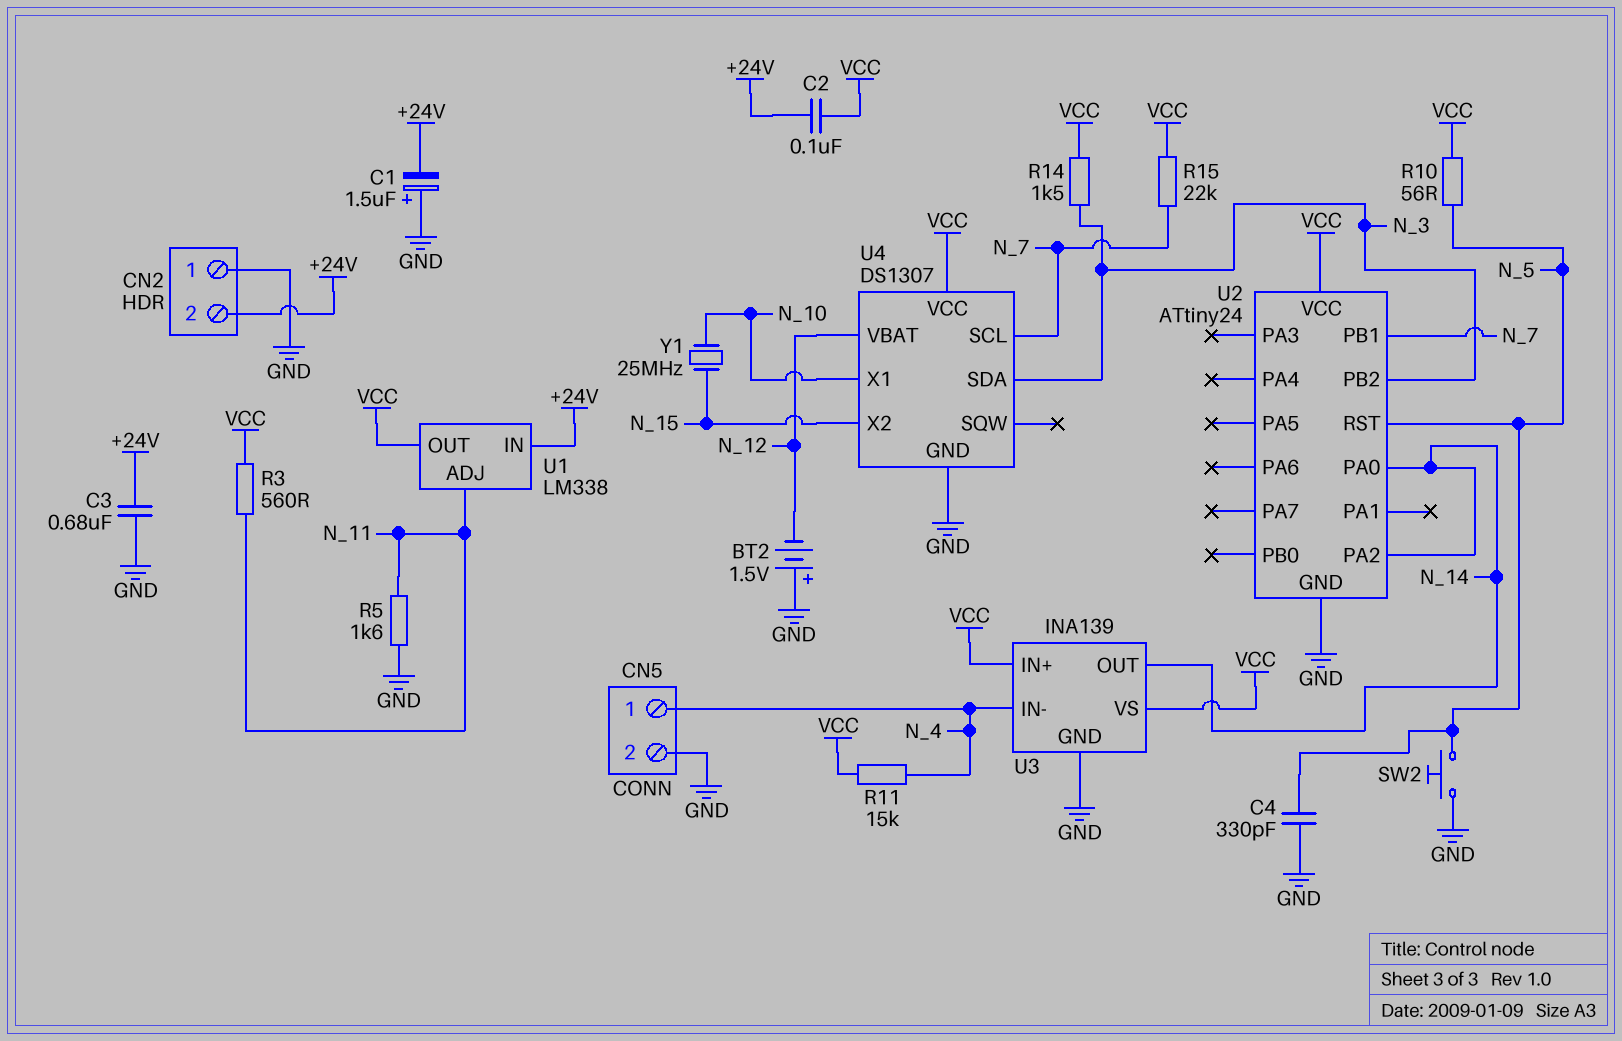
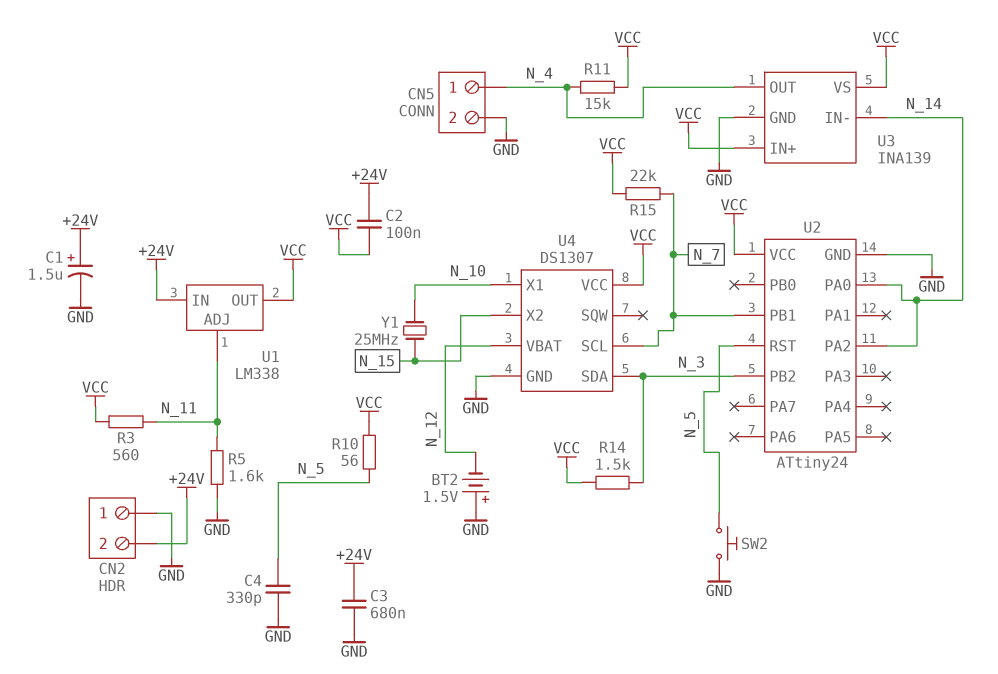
C1: 1.5uF (plus GND, minus +24V) -> 1.5uF (plus +24V, minus GND)
U3 pin IN-: N_4 -> N_14
U3 pin OUT: N_14 -> N_4

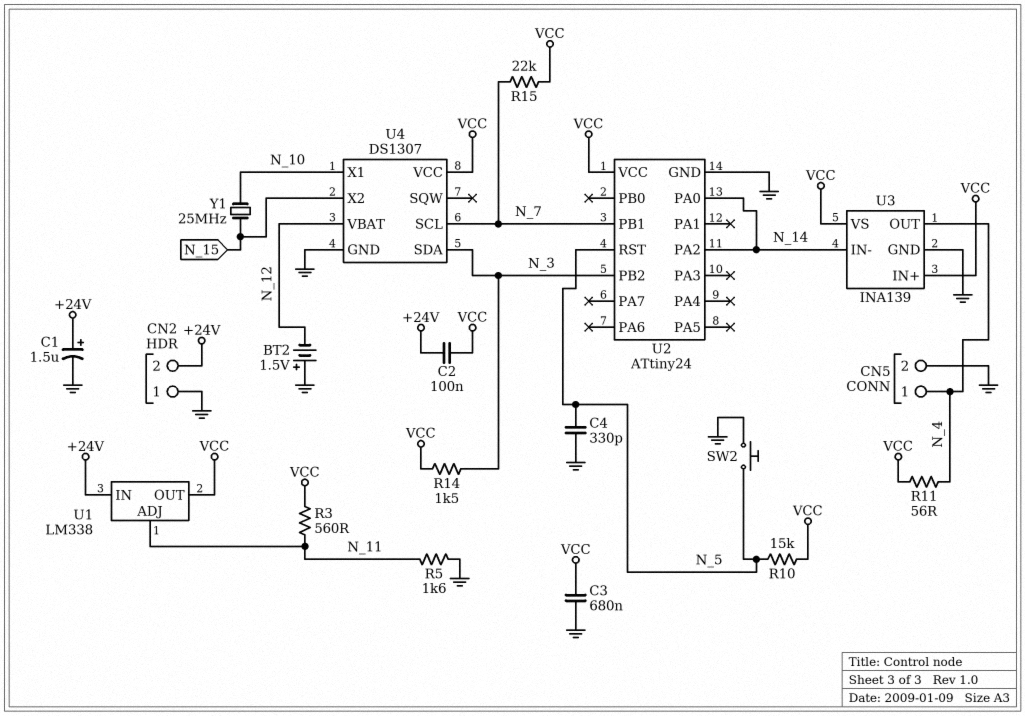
C3: 680nF (+24V, GND) -> 680nF (GND, VCC)
R10: 56 (N_5, VCC) -> 15k (N_5, VCC)
R11: 15k (N_4, VCC) -> 56 (N_4, VCC)

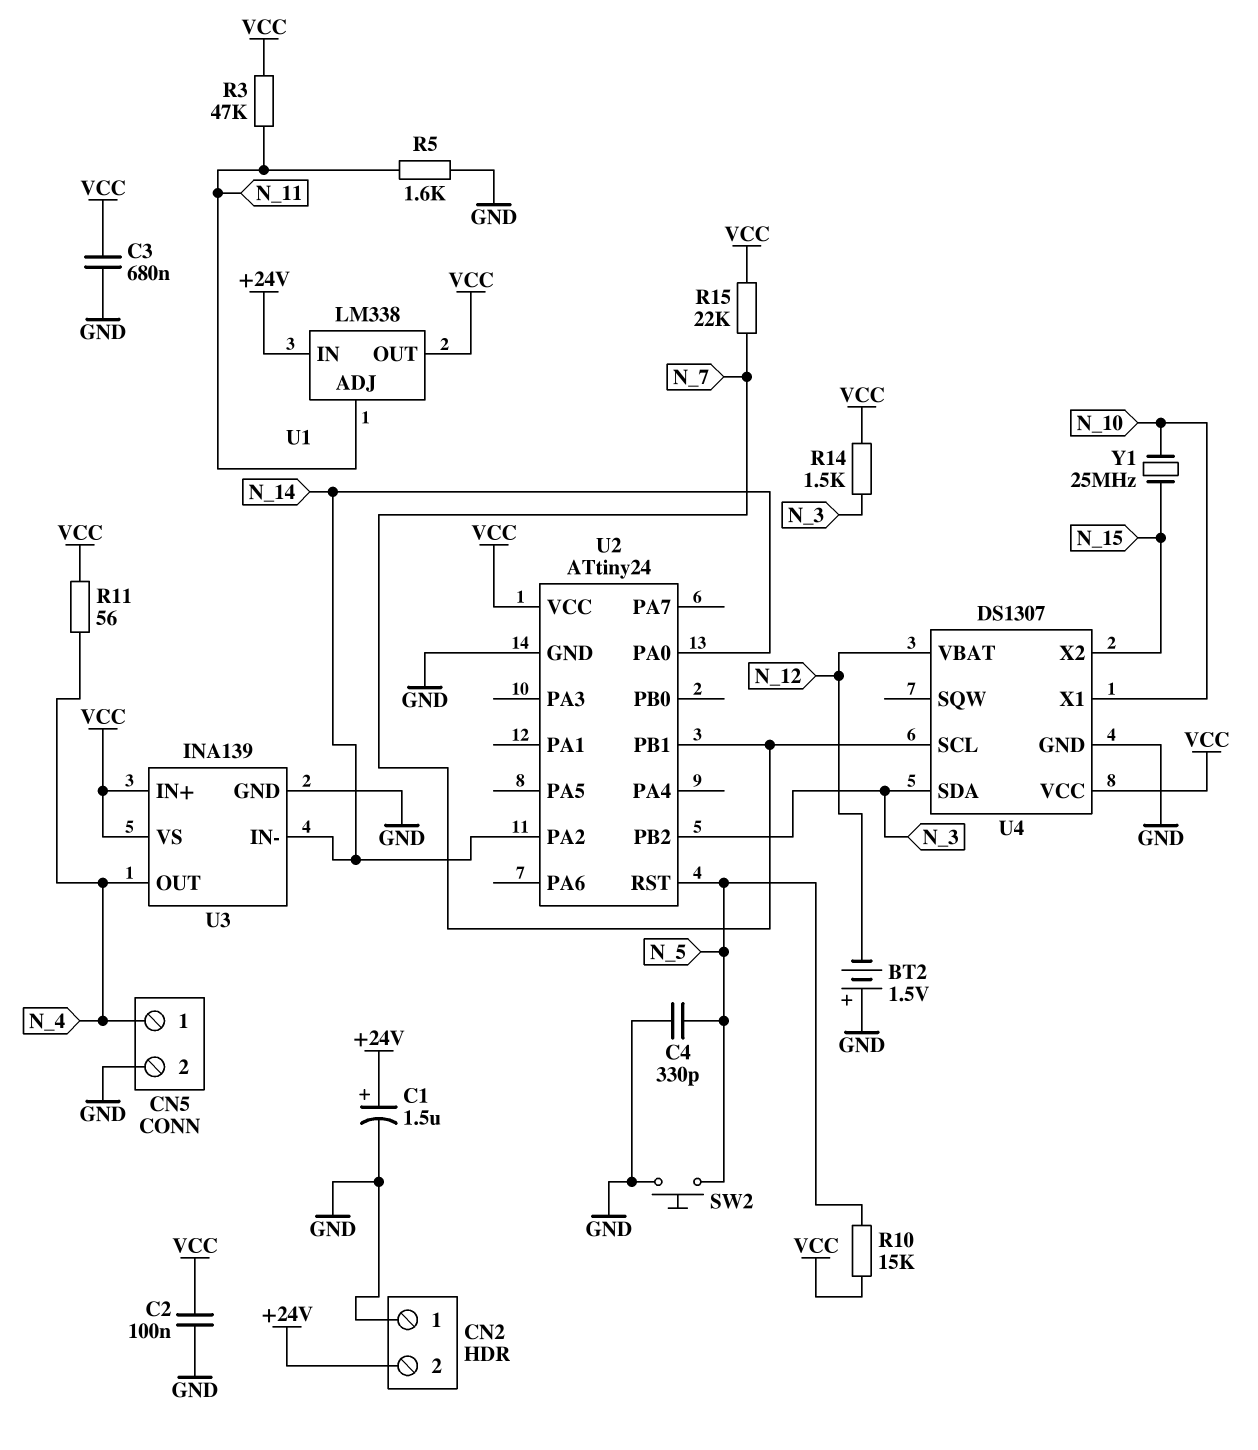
C2: 100nF (+24V, VCC) -> 100nF (GND, VCC)
R3: 560 (N_11, VCC) -> 47k (N_11, VCC)

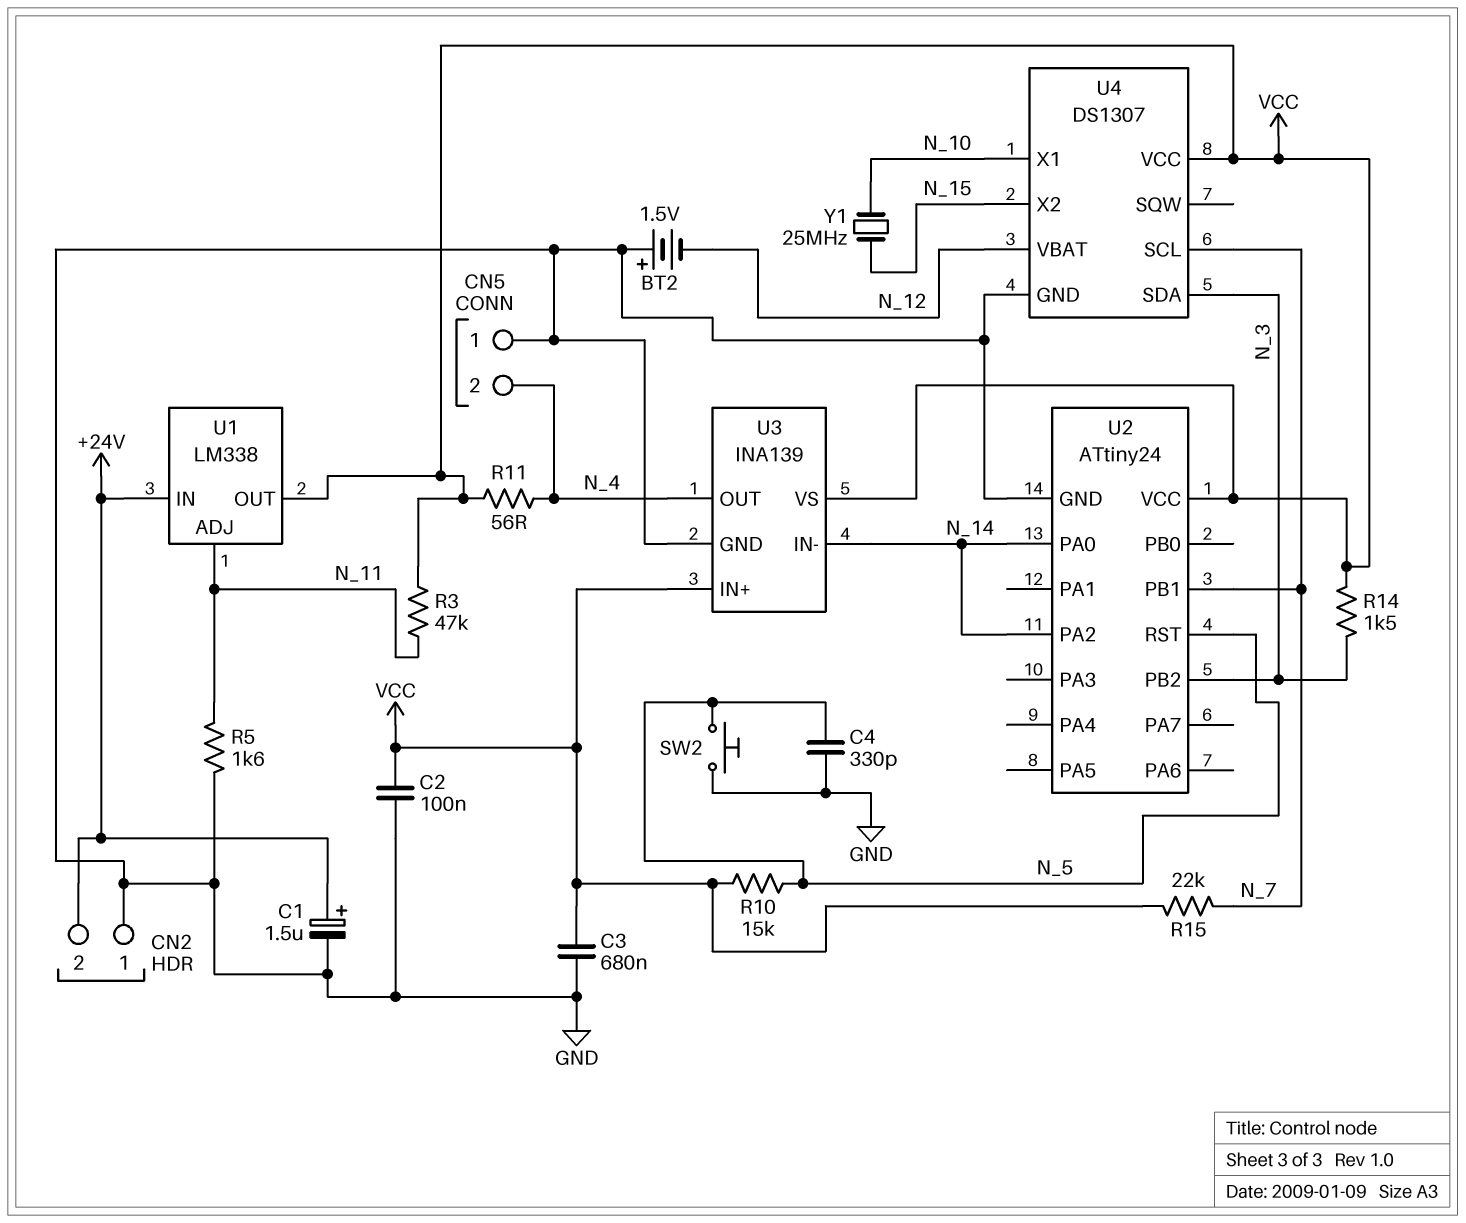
CN5 pin 1: N_4 -> GND
CN5 pin 2: GND -> N_4

